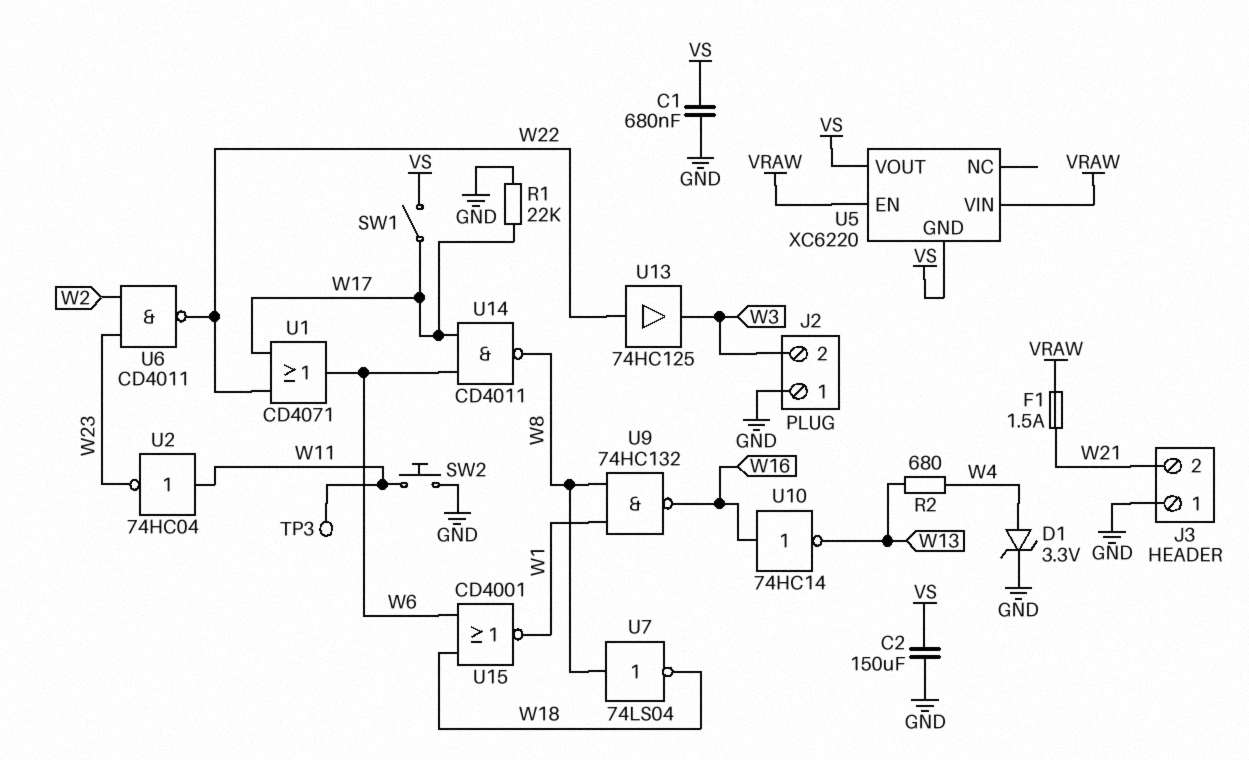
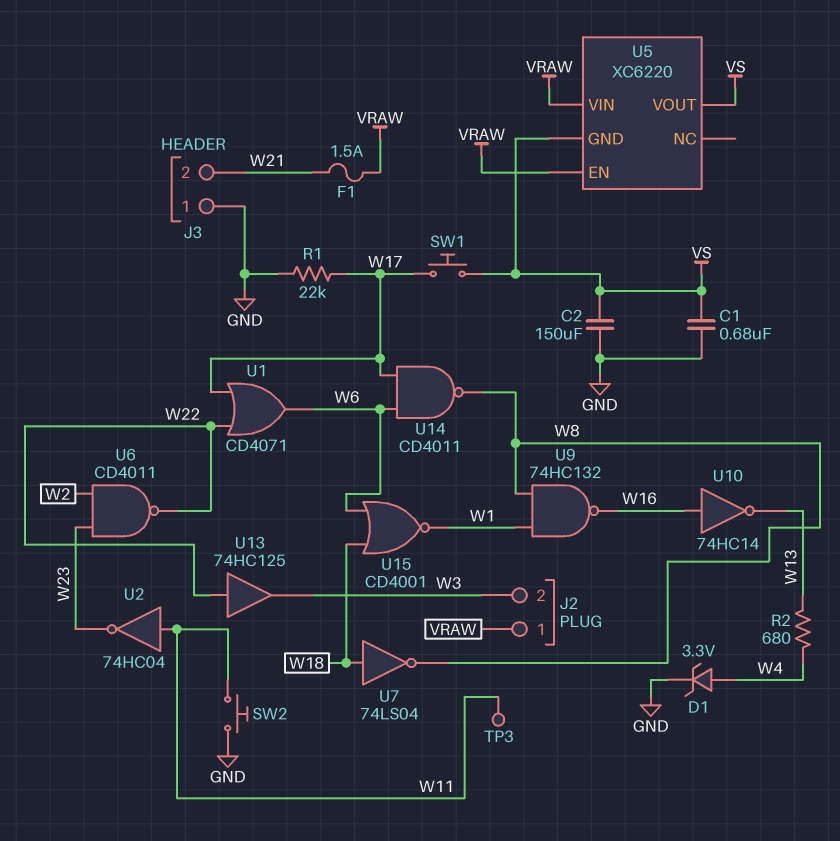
J2 pin 1: GND -> VRAW
SW1: switch (VS, W17) -> button (VS, W17)
U7: NOT 74LS04 (in W8, out W18) -> NOT 74LS04 (in W18, out W8)

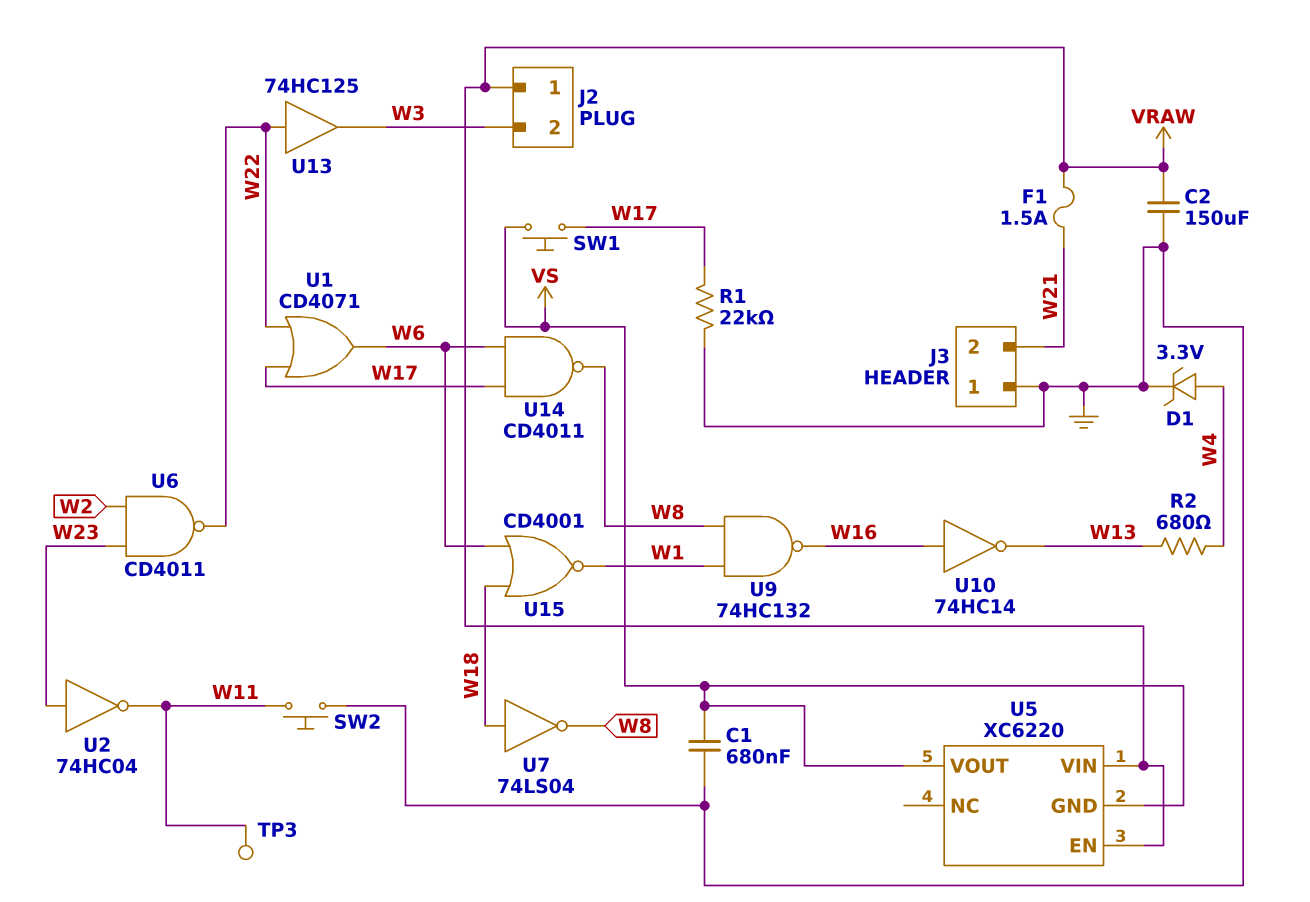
C2: 150uF (GND, VS) -> 150uF (GND, VRAW)
U2: NOT 74HC04 (in W11, out W23) -> NOT 74HC04 (in W23, out W11)

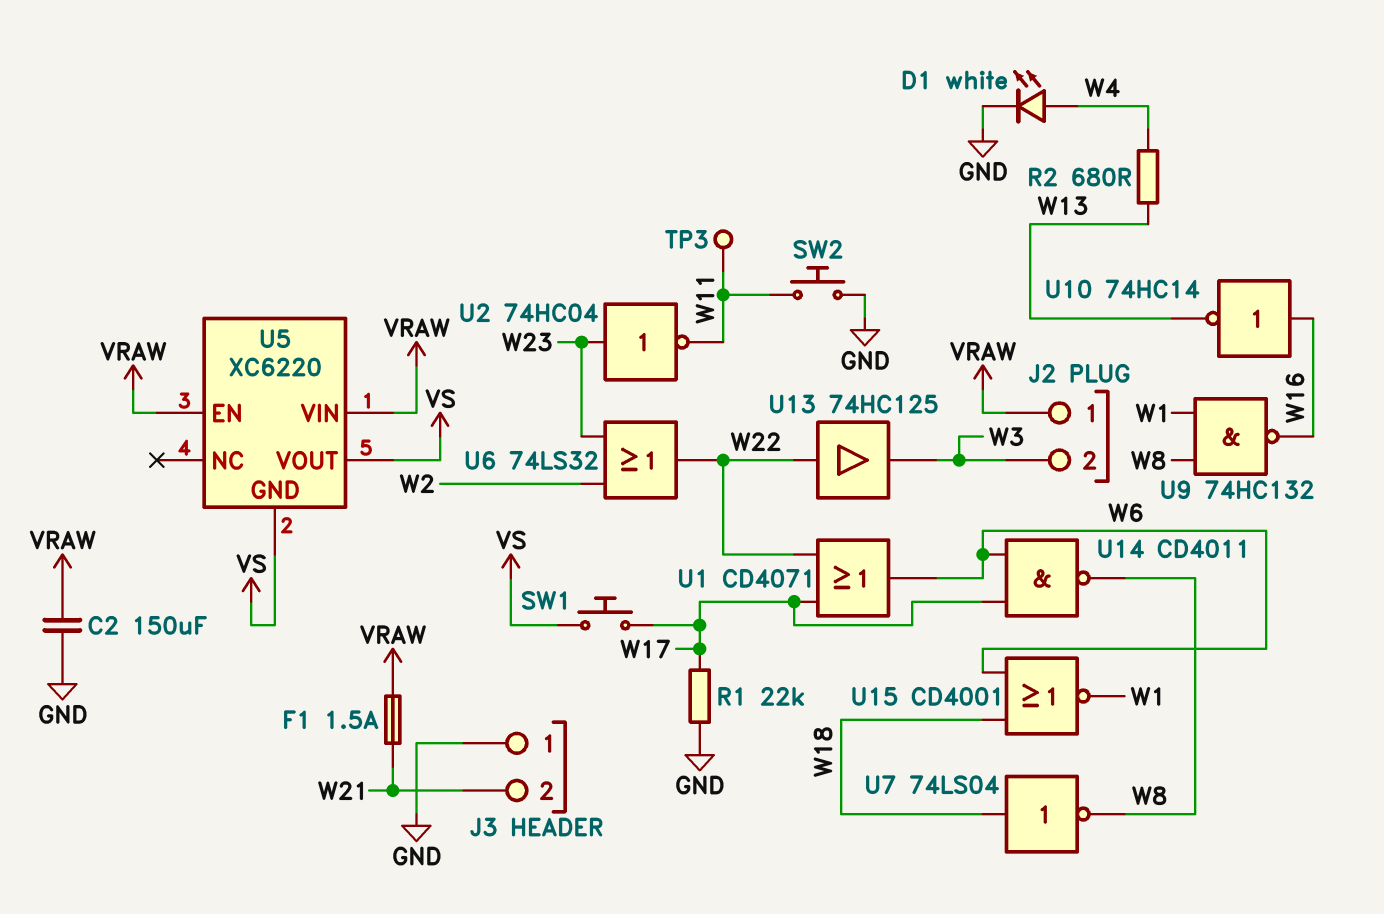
C1: 680nF (GND, VS) -> none
D1: zener 3.3V (A W4, K GND) -> LED white (A W4, K GND)
U6: NAND CD4011 (in W2, in W23, out W22) -> OR 74LS32 (in W2, in W23, out W22)

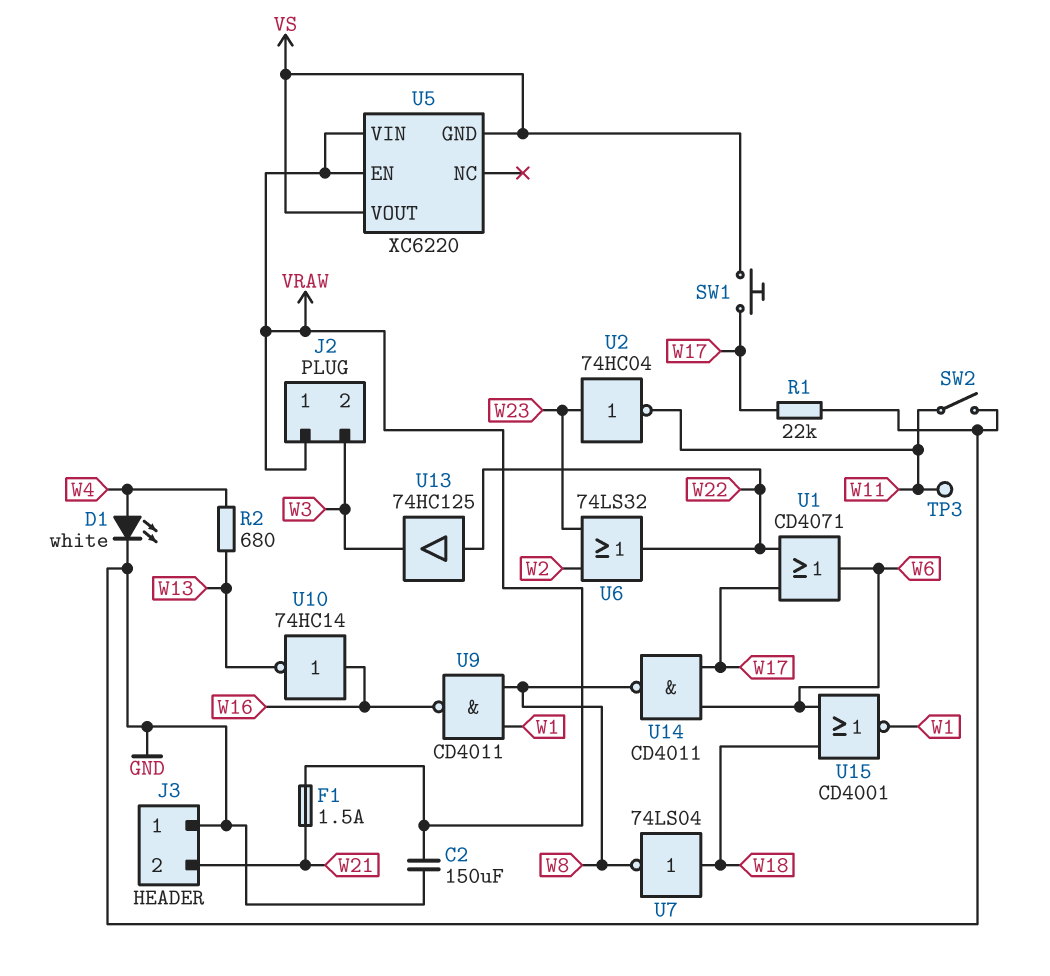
SW2: button (GND, W11) -> switch (GND, W11)
U9: NAND 74HC132 (in W1, in W8, out W16) -> NAND CD4011 (in W1, in W8, out W16)

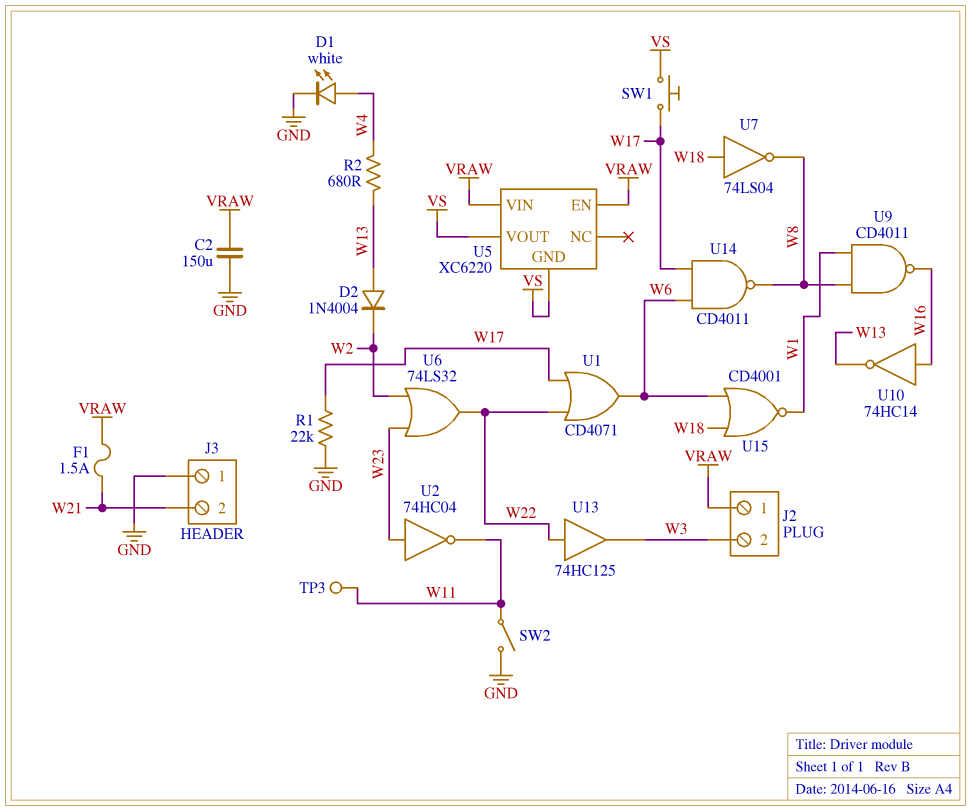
D2: none -> diode 1N4004 (A W13, K W2)

